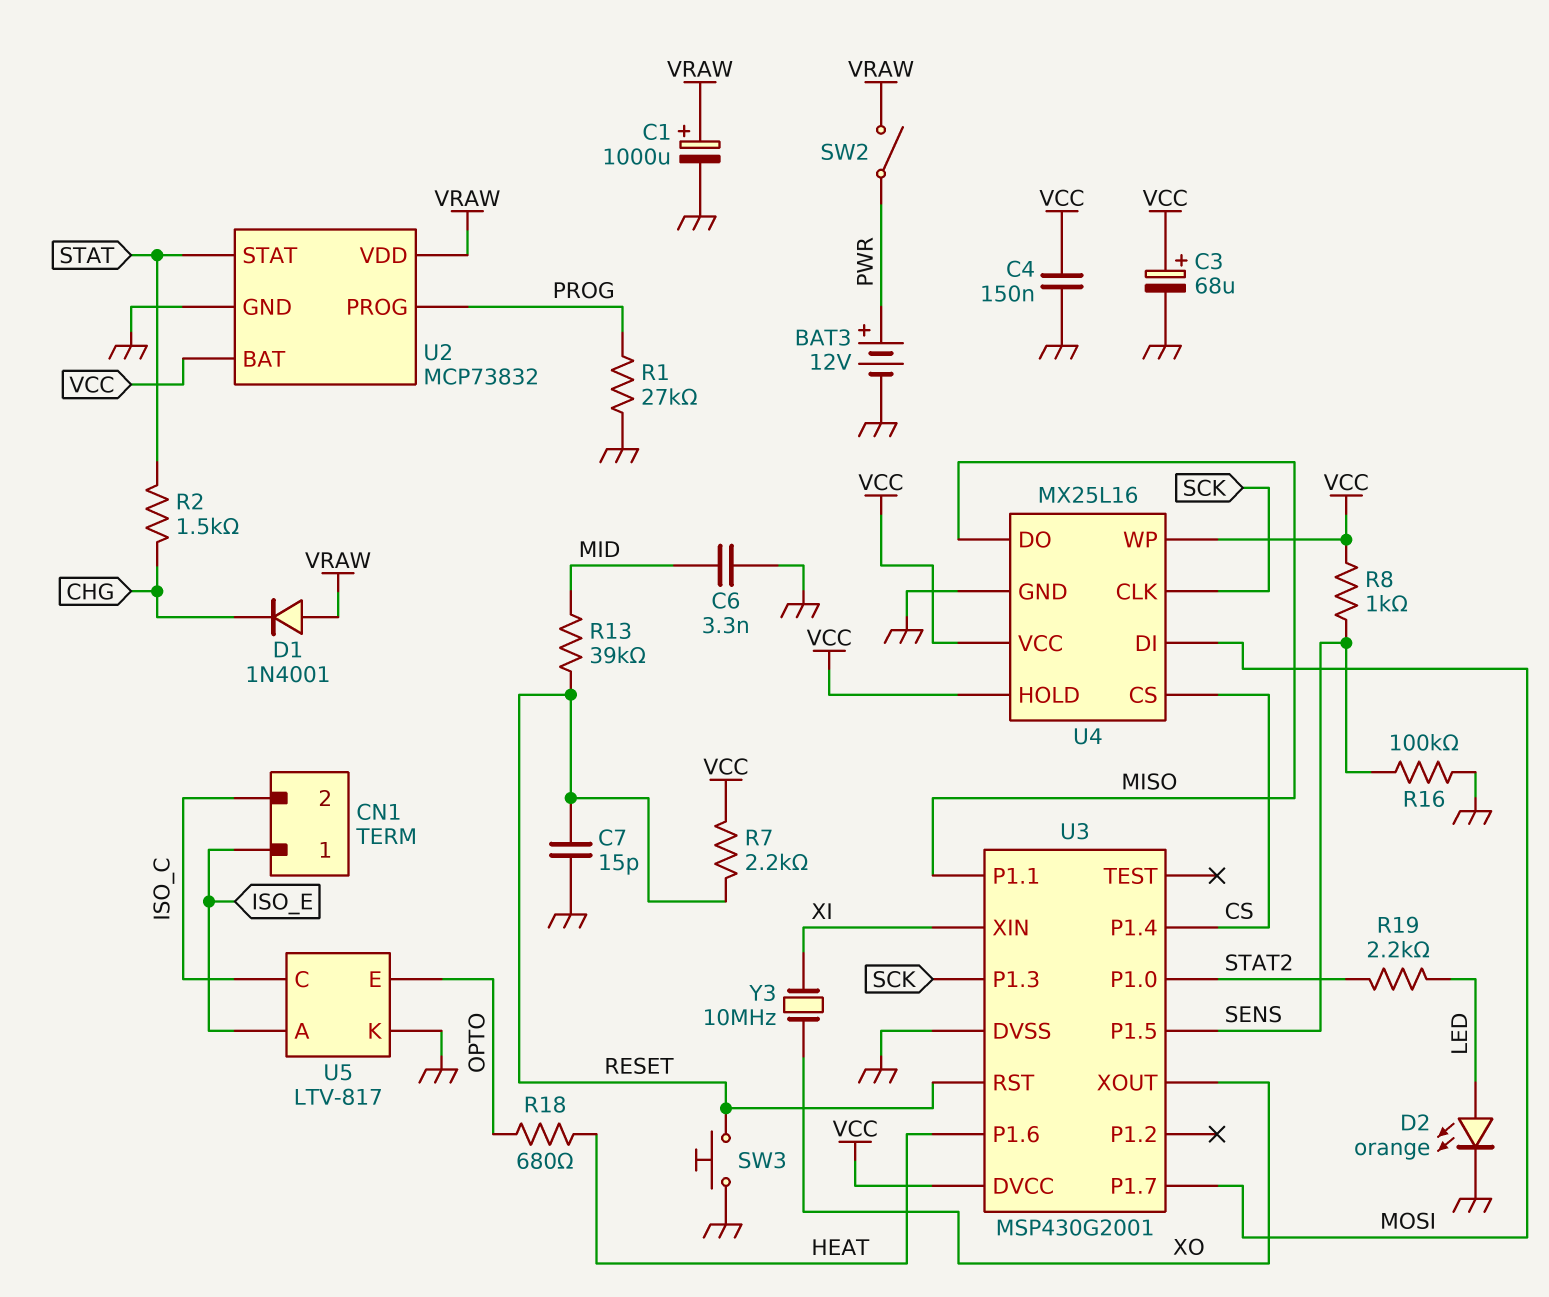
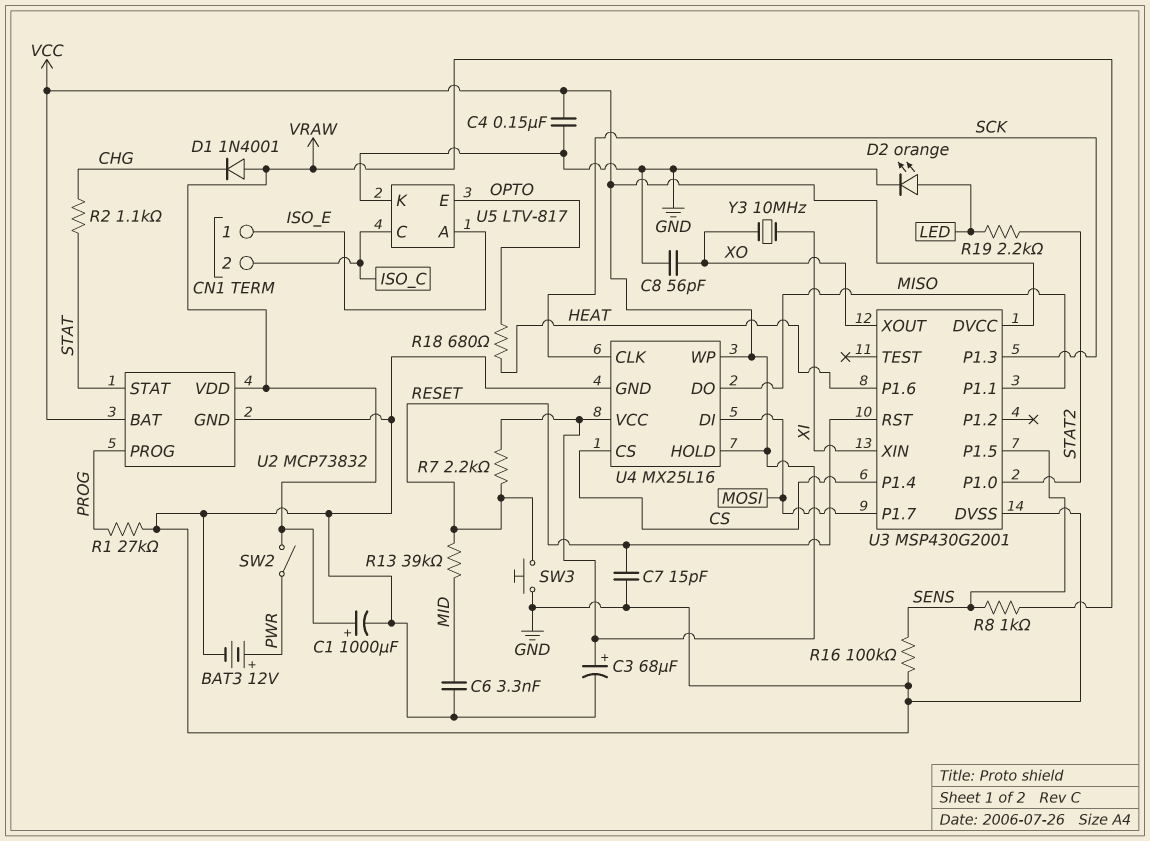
C8: none -> 56pF (GND, XO)
R2: 1.5k (CHG, STAT) -> 1.1k (CHG, STAT)
R8: 1k (SENS, VCC) -> 1k (SENS, VRAW)

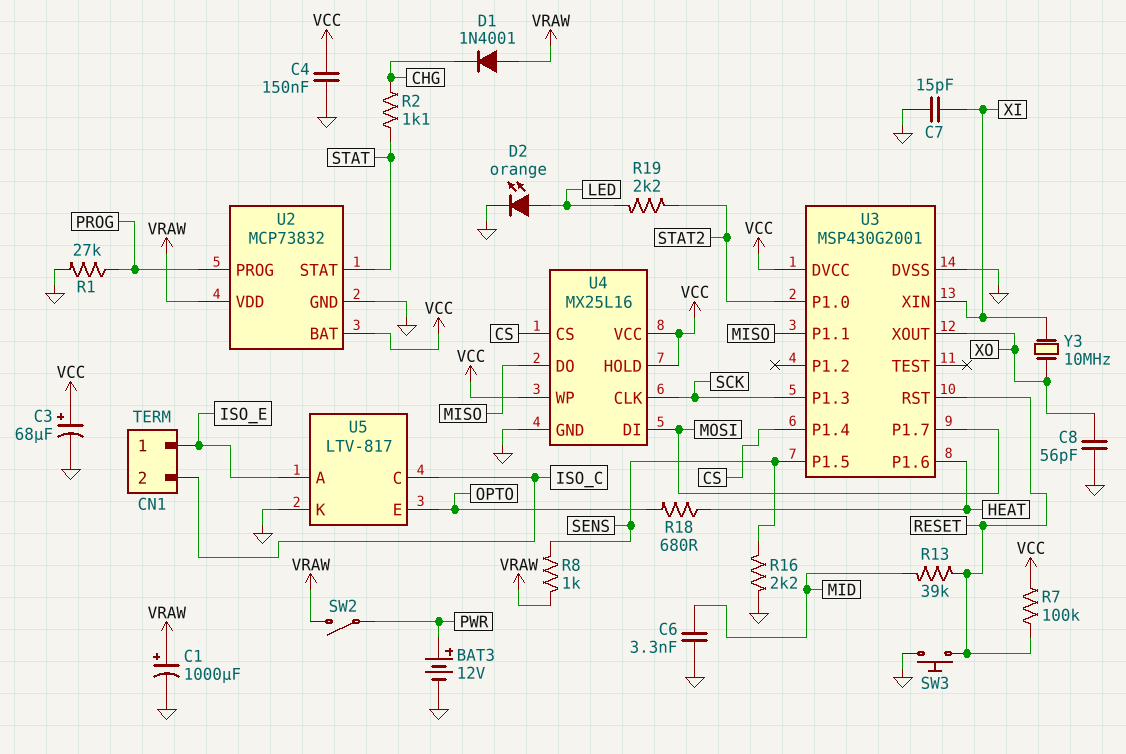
C7: 15pF (GND, RESET) -> 15pF (GND, XI)
R7: 2.2k (RESET, VCC) -> 100k (RESET, VCC)
R16: 100k (GND, SENS) -> 2.2k (GND, SENS)

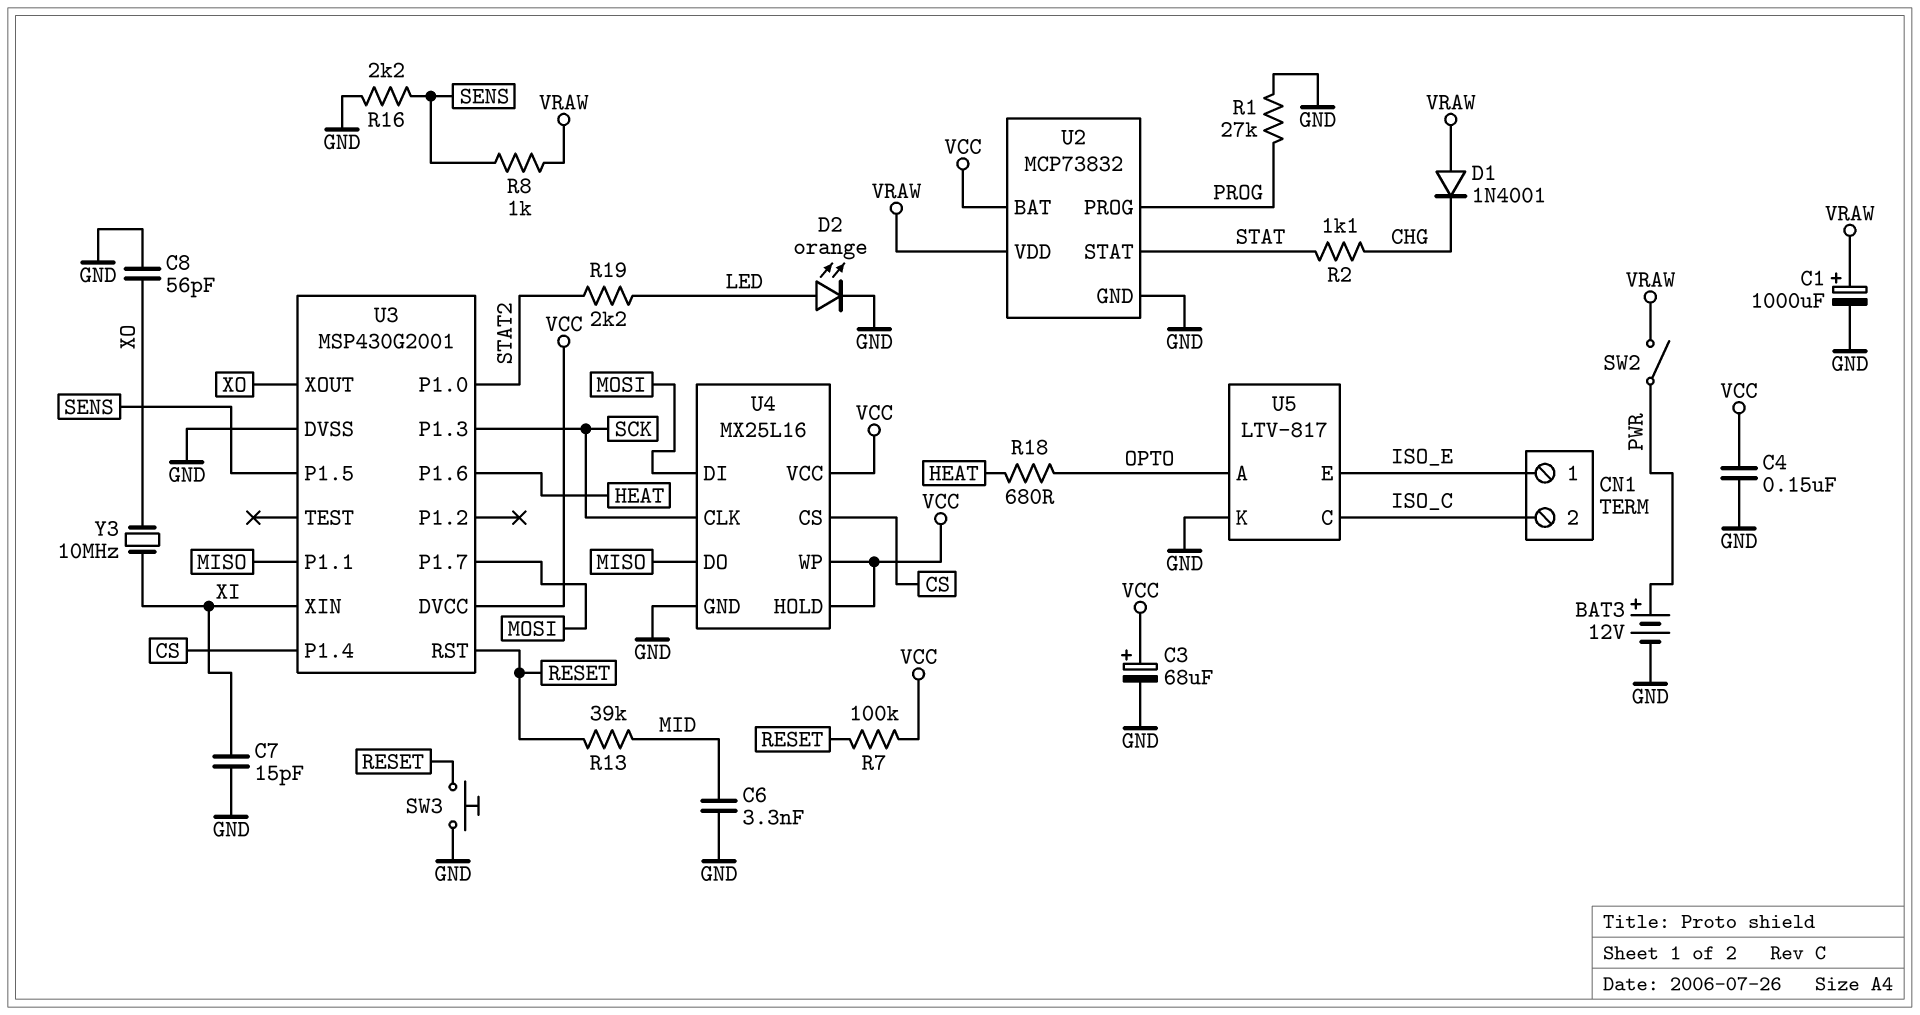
U5 pin A: ISO_E -> OPTO
U5 pin E: OPTO -> ISO_E

